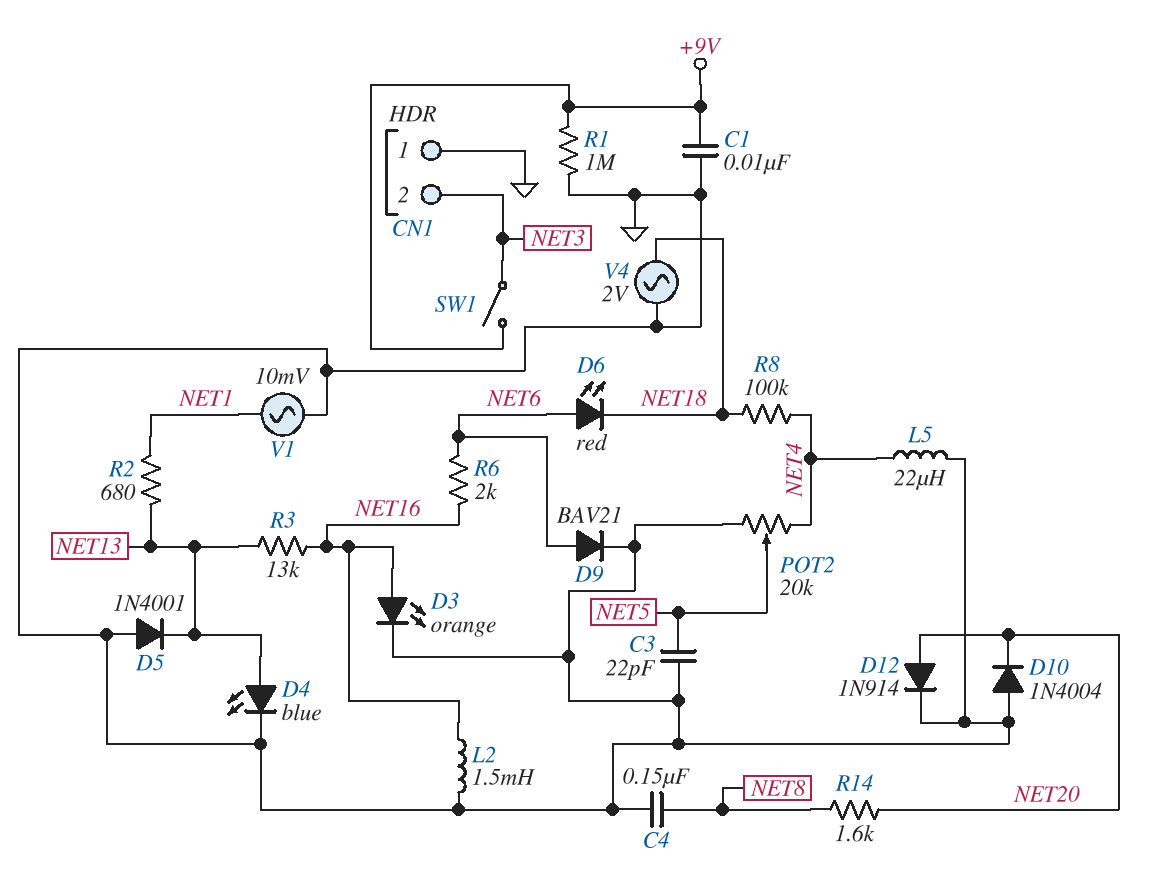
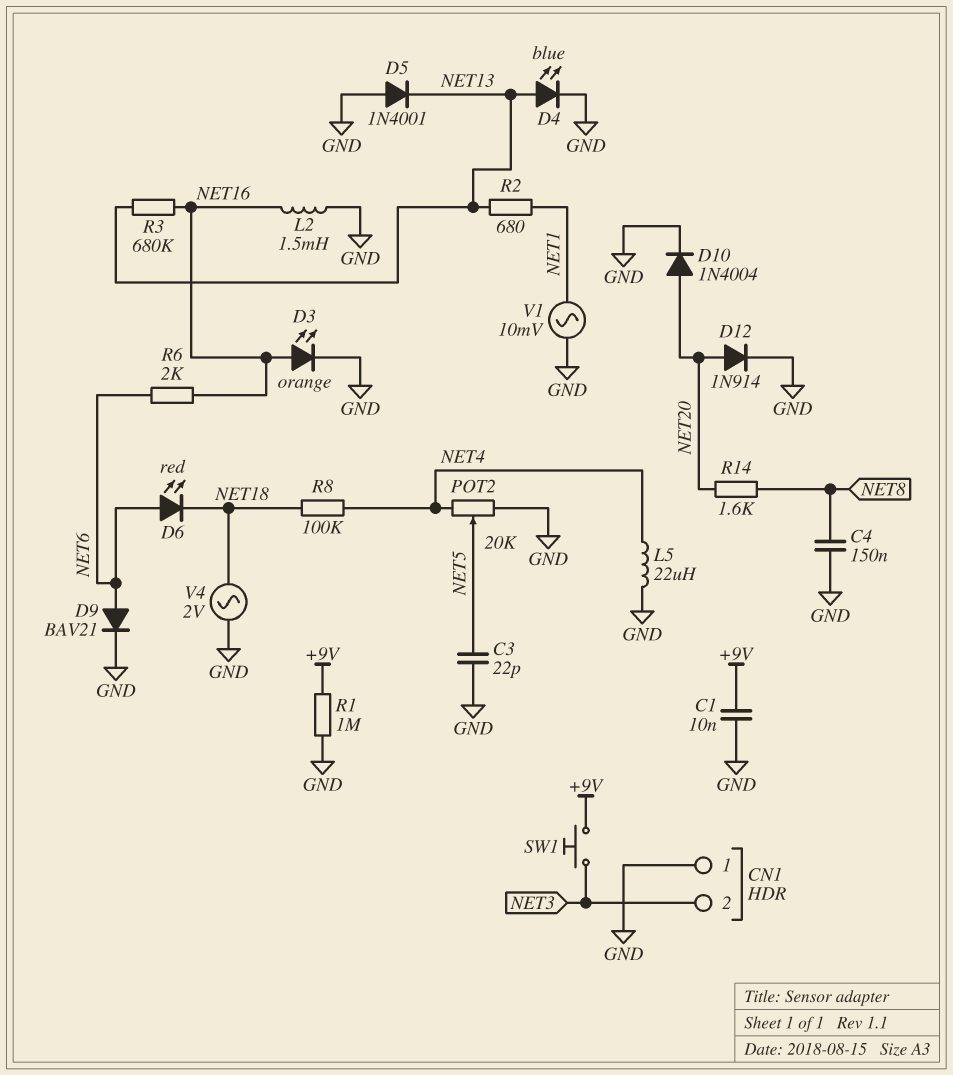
D10: diode 1N4004 (A GND, K NET20) -> diode 1N4004 (A NET20, K GND)
R3: 13k (NET13, NET16) -> 680k (NET13, NET16)
SW1: switch (+9V, NET3) -> button (+9V, NET3)

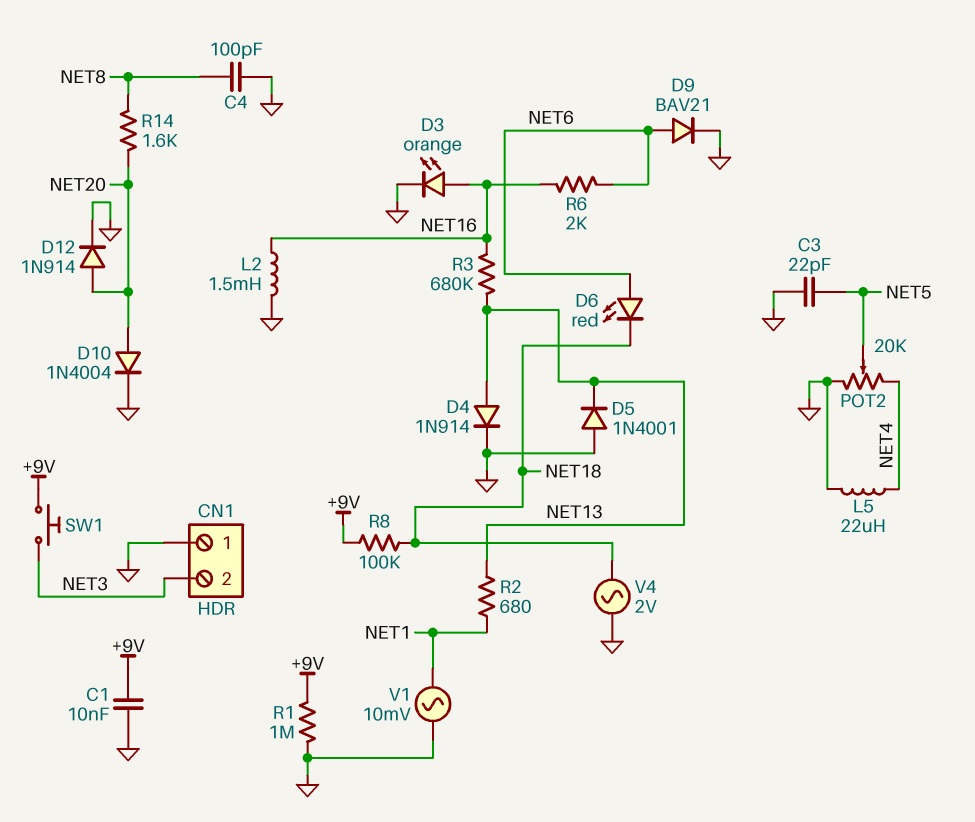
C4: 150nF (GND, NET8) -> 100pF (GND, NET8)
D4: LED blue (A NET13, K GND) -> diode 1N914 (A NET13, K GND)
R8: 100k (NET4, NET18) -> 100k (+9V, NET18)

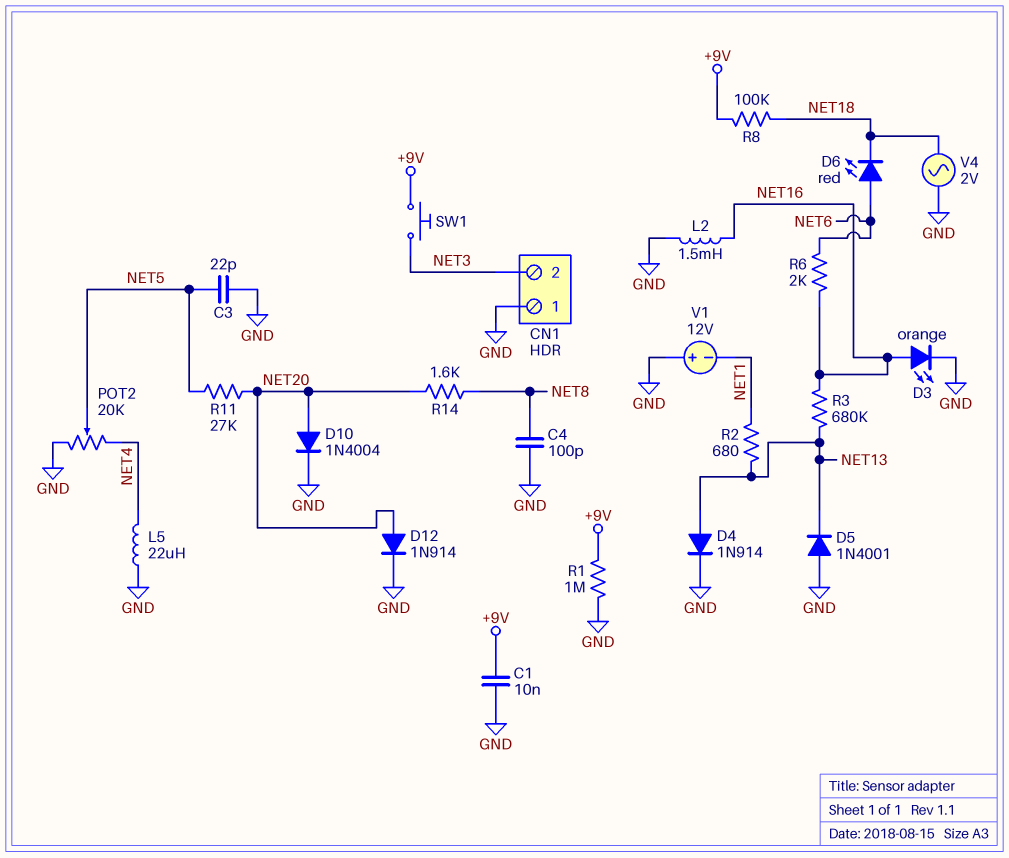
D9: diode BAV21 (A NET6, K GND) -> none
R11: none -> 27k (NET5, NET20)
V1: AC 10mV (GND, NET1) -> 12V (plus GND, minus NET1)

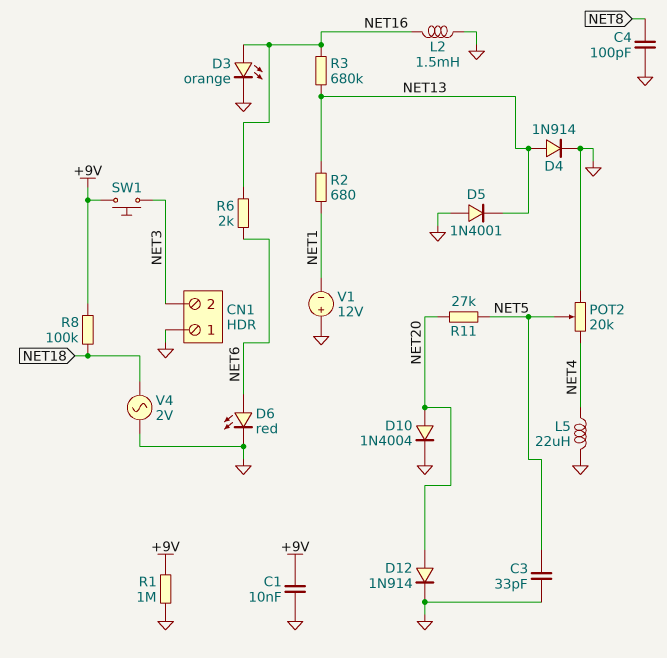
C3: 22pF (GND, NET5) -> 33pF (GND, NET5)
D6: LED red (A NET6, K NET18) -> LED red (A NET6, K GND)
R14: 1.6k (NET8, NET20) -> none

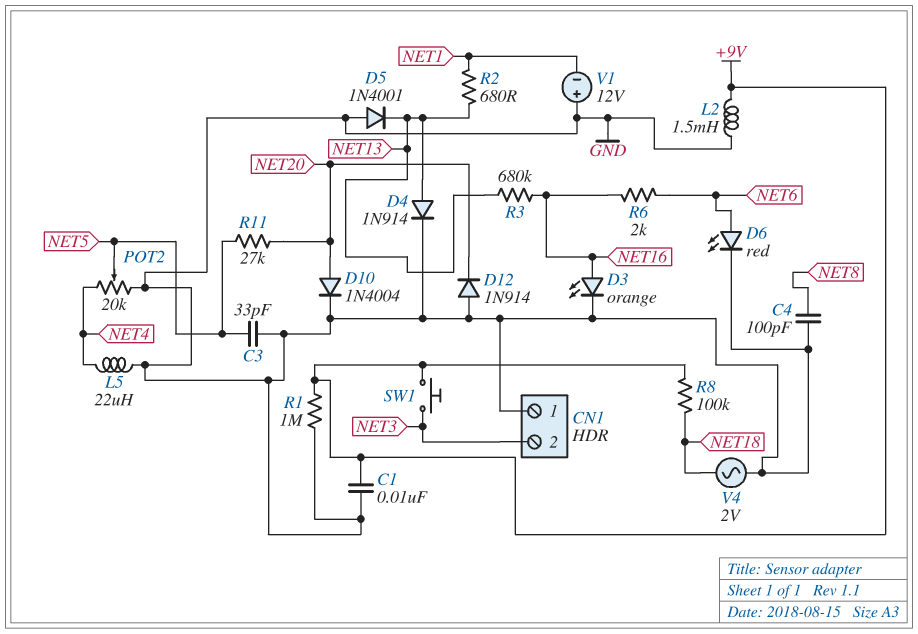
D12: diode 1N914 (A NET20, K GND) -> diode 1N914 (A GND, K NET20)
L2: 1.5mH (GND, NET16) -> 1.5mH (+9V, GND)

